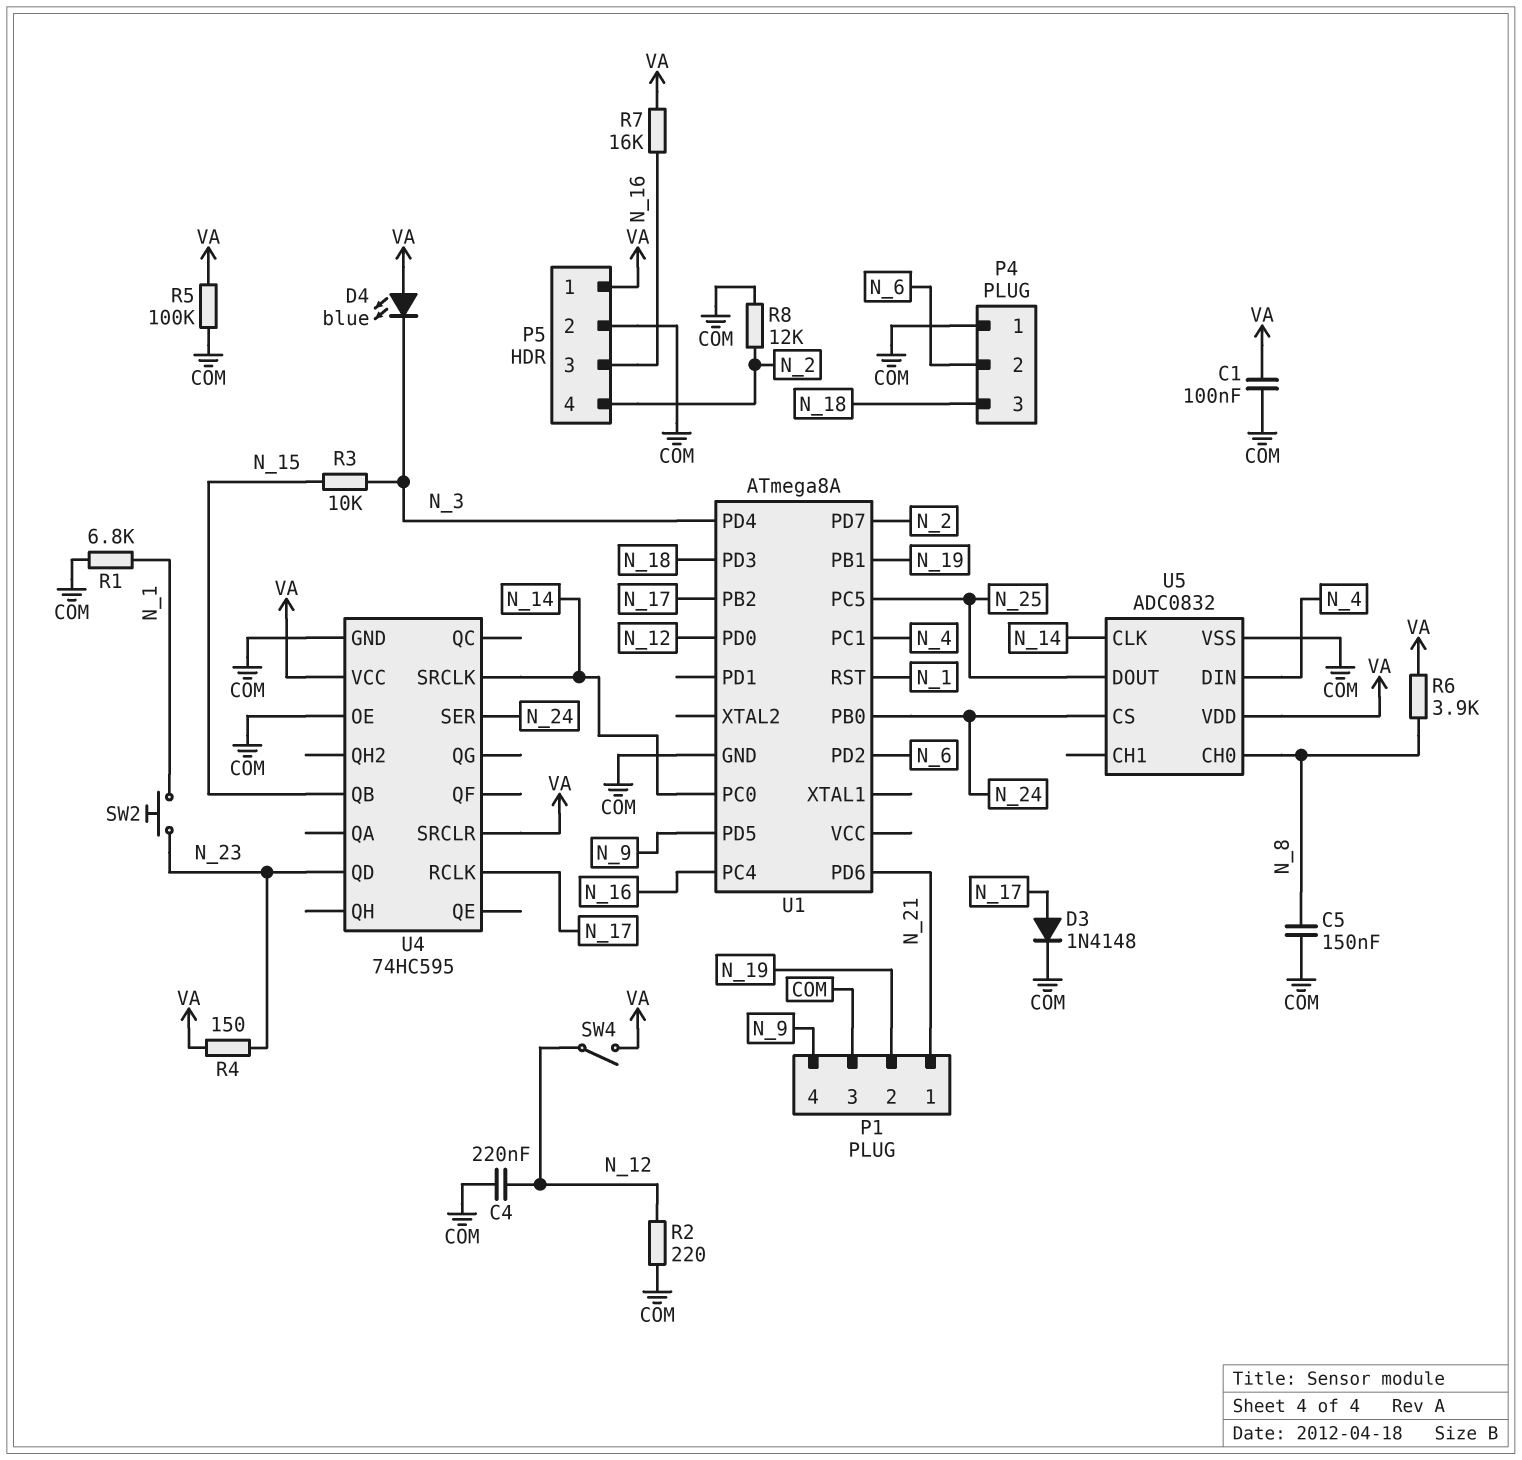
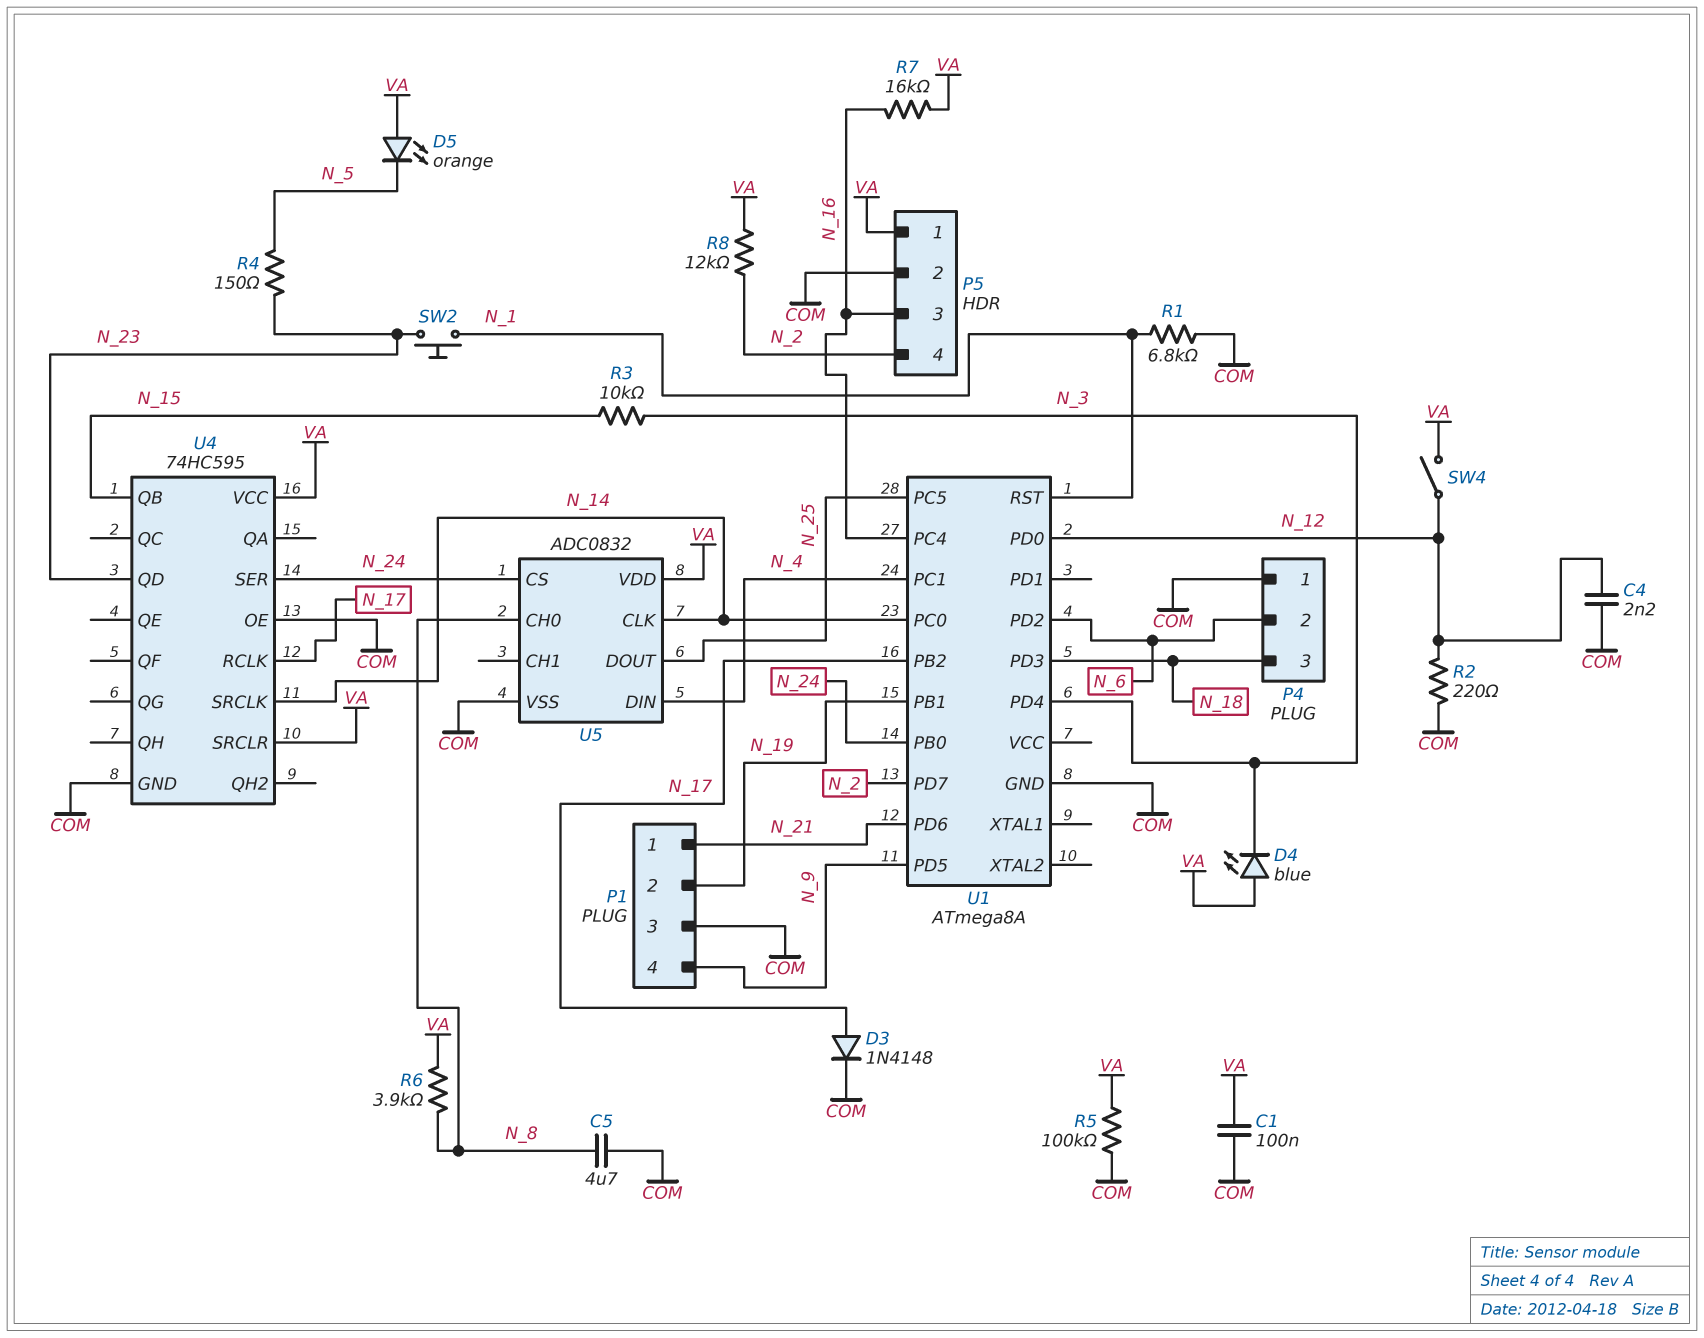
C4: 220nF (COM, N_12) -> 2.2nF (COM, N_12)
C5: 150nF (COM, N_8) -> 4.7uF (COM, N_8)
D5: none -> LED orange (A VA, K N_5)
R4: 150 (N_23, VA) -> 150 (N_5, N_23)
R8: 12k (COM, N_2) -> 12k (N_2, VA)

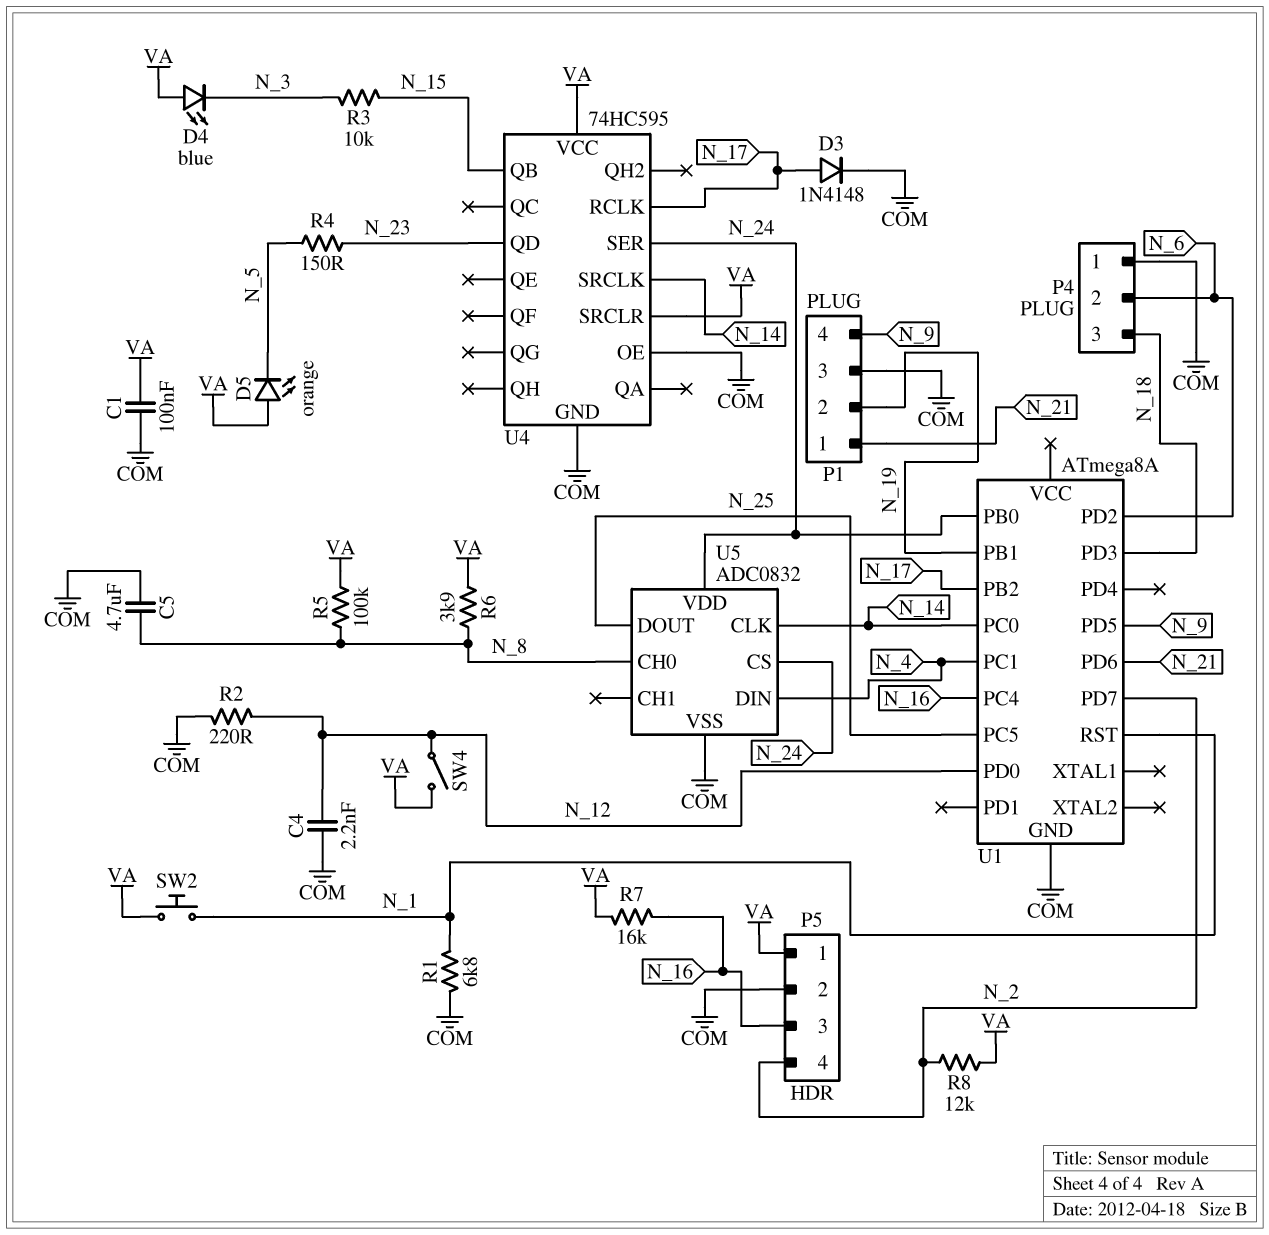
R5: 100k (COM, VA) -> 100k (N_8, VA)
SW2: button (N_1, N_23) -> button (N_1, VA)
U1 pin PD4: N_3 -> none
U5 pin VDD: VA -> N_24

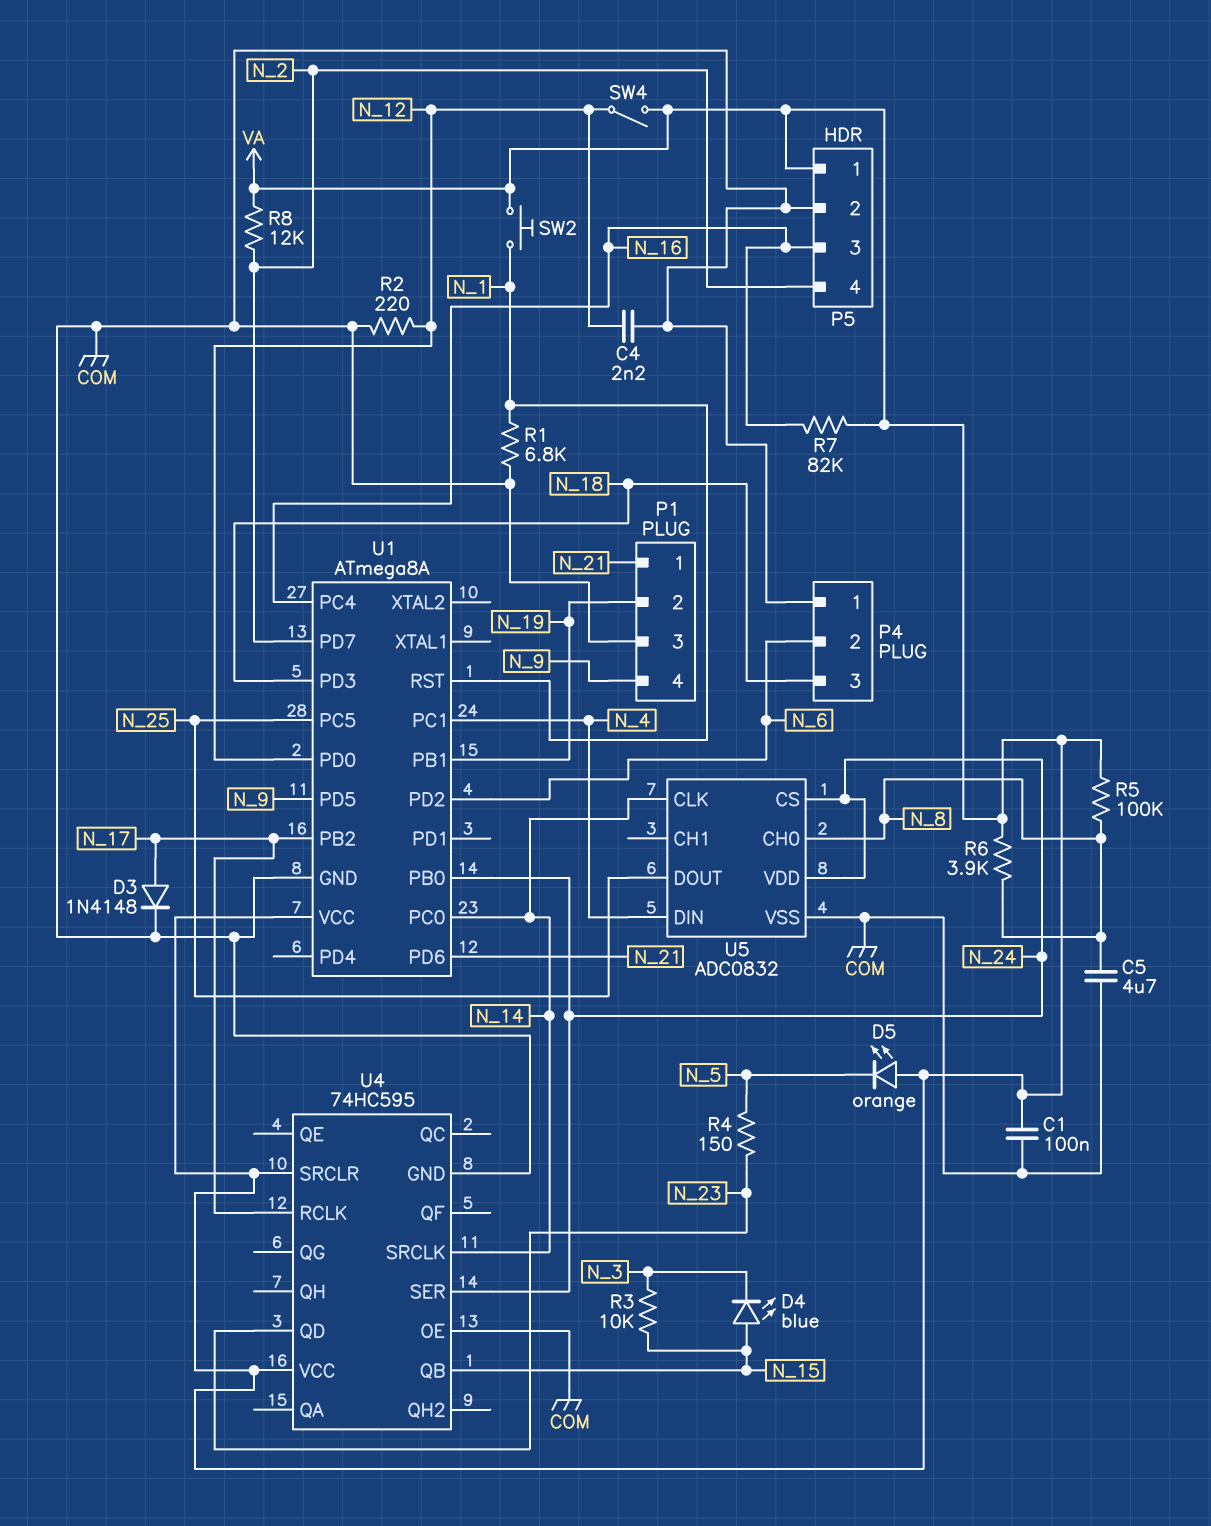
D4: LED blue (A VA, K N_3) -> LED blue (A N_15, K N_3)
R7: 16k (N_16, VA) -> 82k (N_16, VA)
U1 pin VCC: none -> VA

